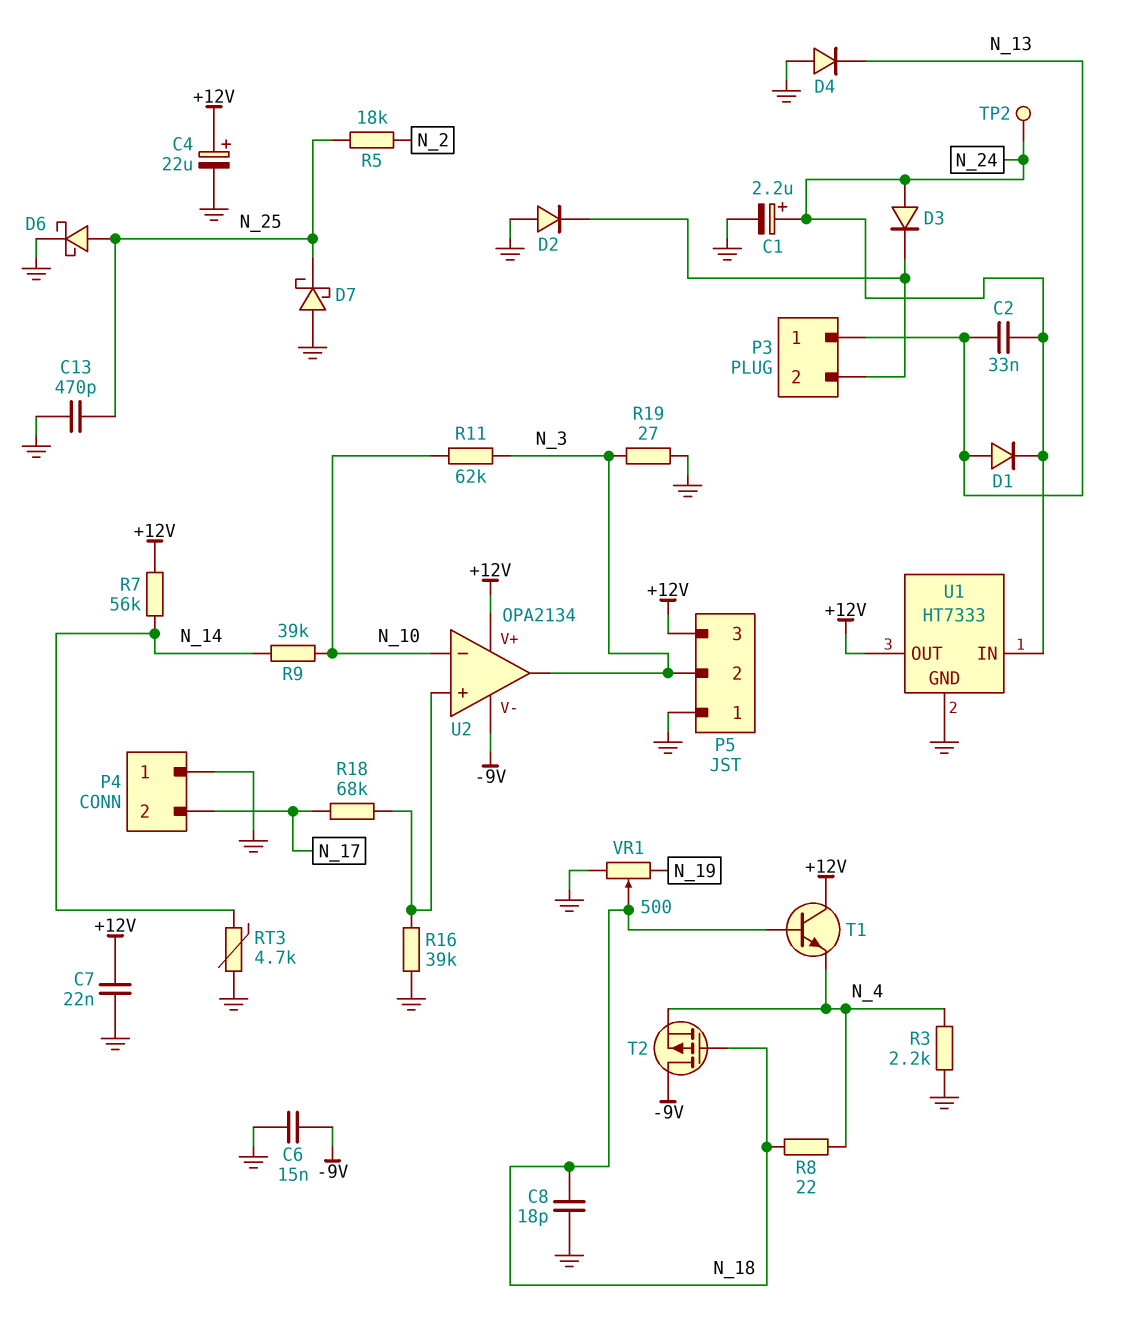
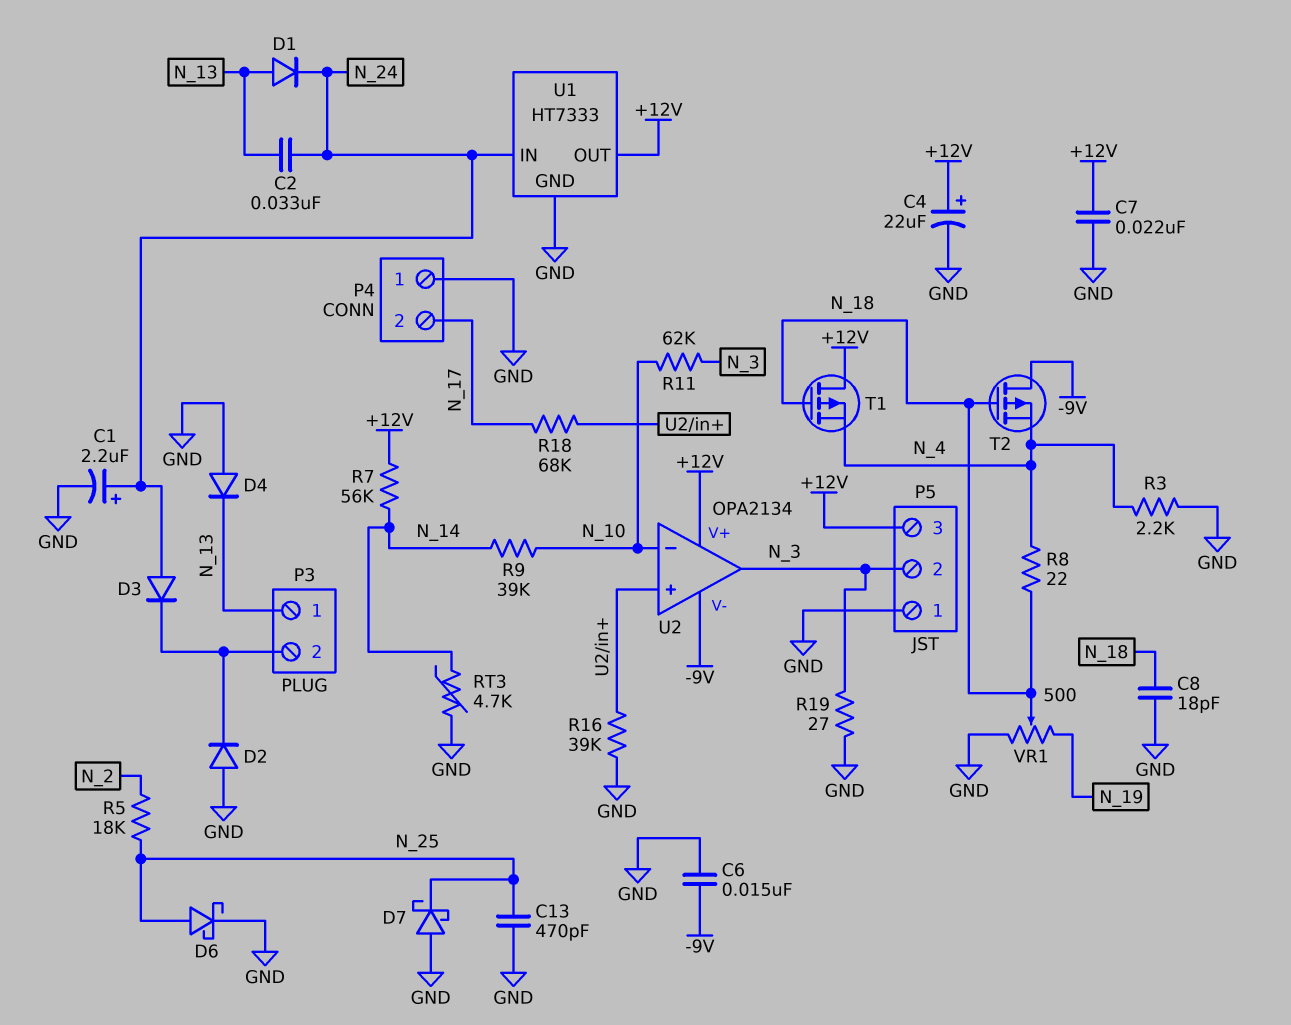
T1: NPN (B N_18, C +12V, E N_4) -> PMOS (G N_18, D +12V, S N_4)
TP2: test point (N_24) -> none

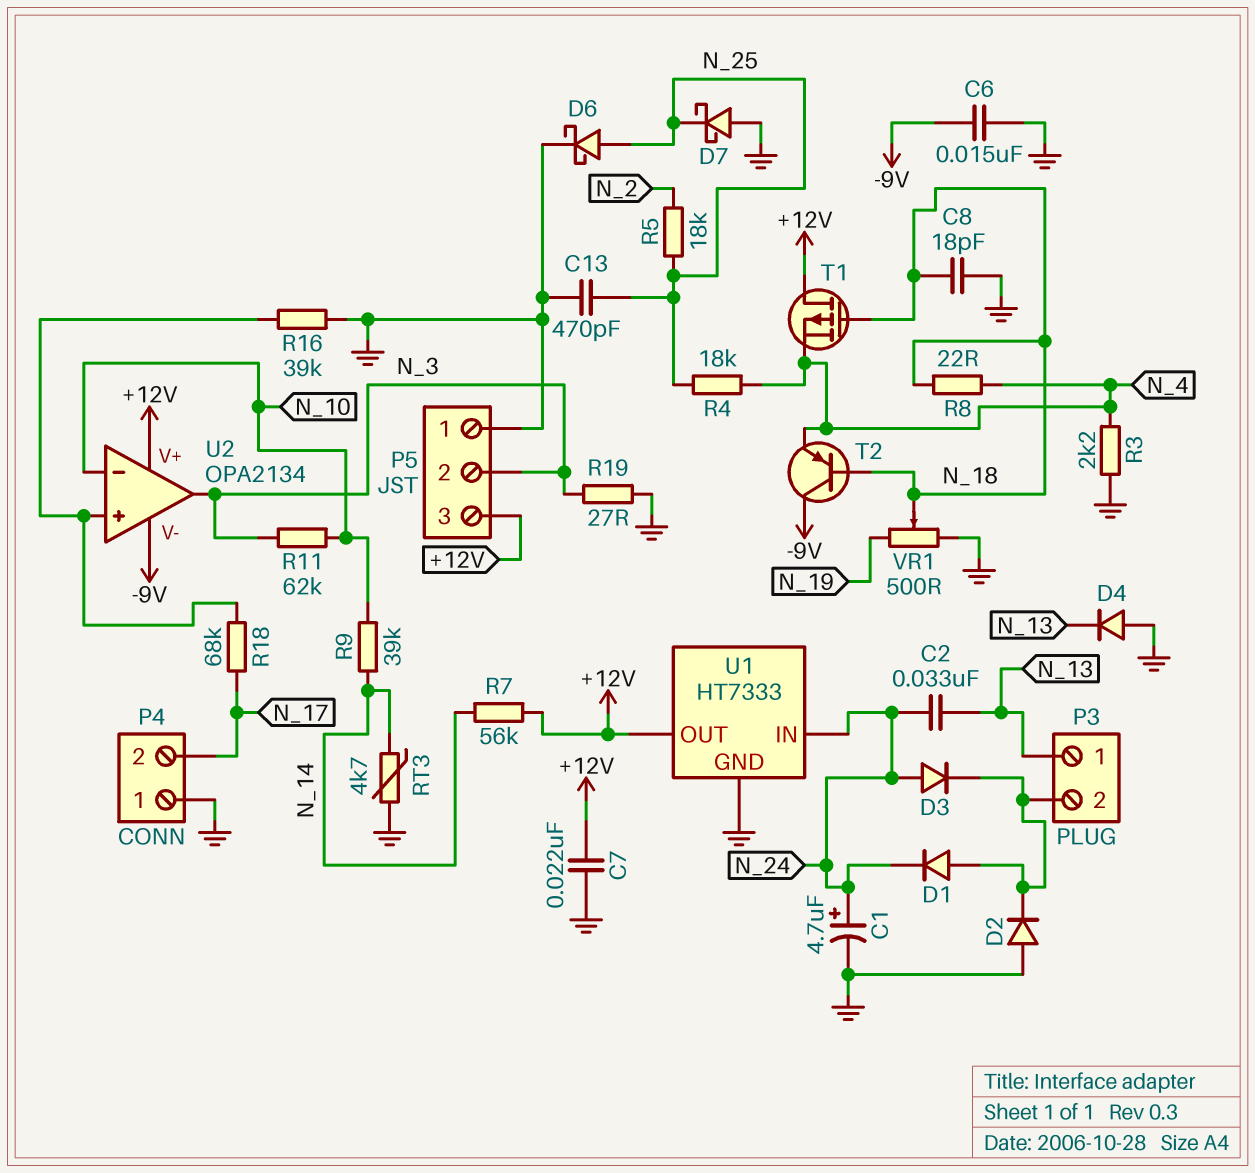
C1: 2.2uF (plus N_24, minus GND) -> 4.7uF (plus N_24, minus GND)
C4: 22uF (plus +12V, minus GND) -> none
D1: diode (A N_13, K N_24) -> diode (A P3/2, K N_24)
R4: none -> 18k (N_4, N_25)
T2: PMOS (G N_18, D -9V, S N_4) -> PNP (B N_18, C -9V, E N_4)

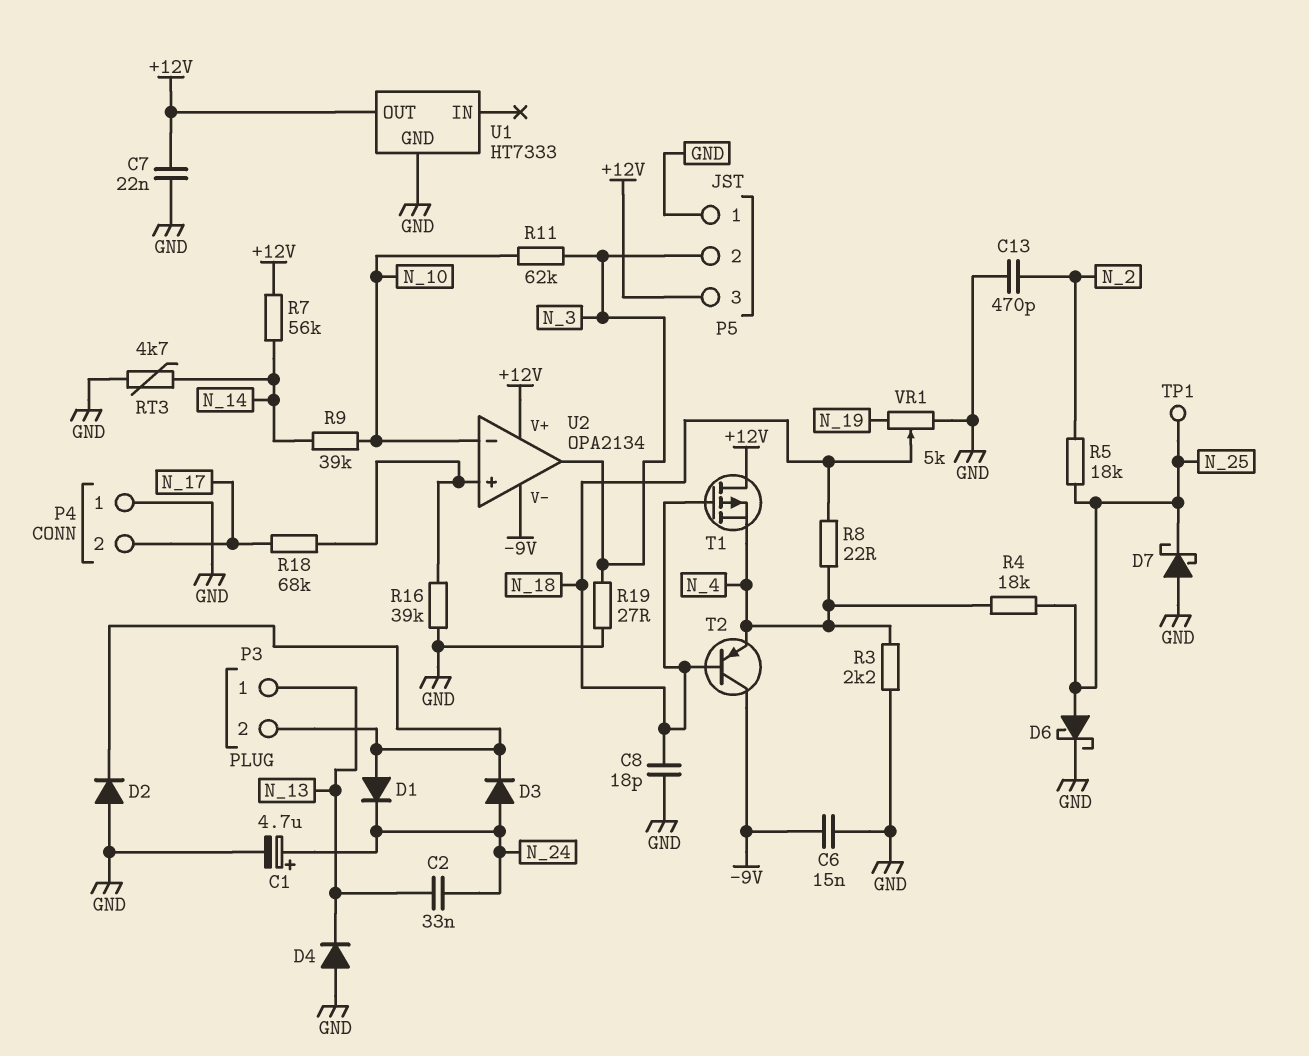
C13: 470pF (GND, N_25) -> 470pF (GND, N_2)
TP1: none -> test point (N_25)
U1 pin IN: N_24 -> none
VR1: 500 (GND, N_19, wiper N_18) -> 5k (GND, N_19, wiper N_18)

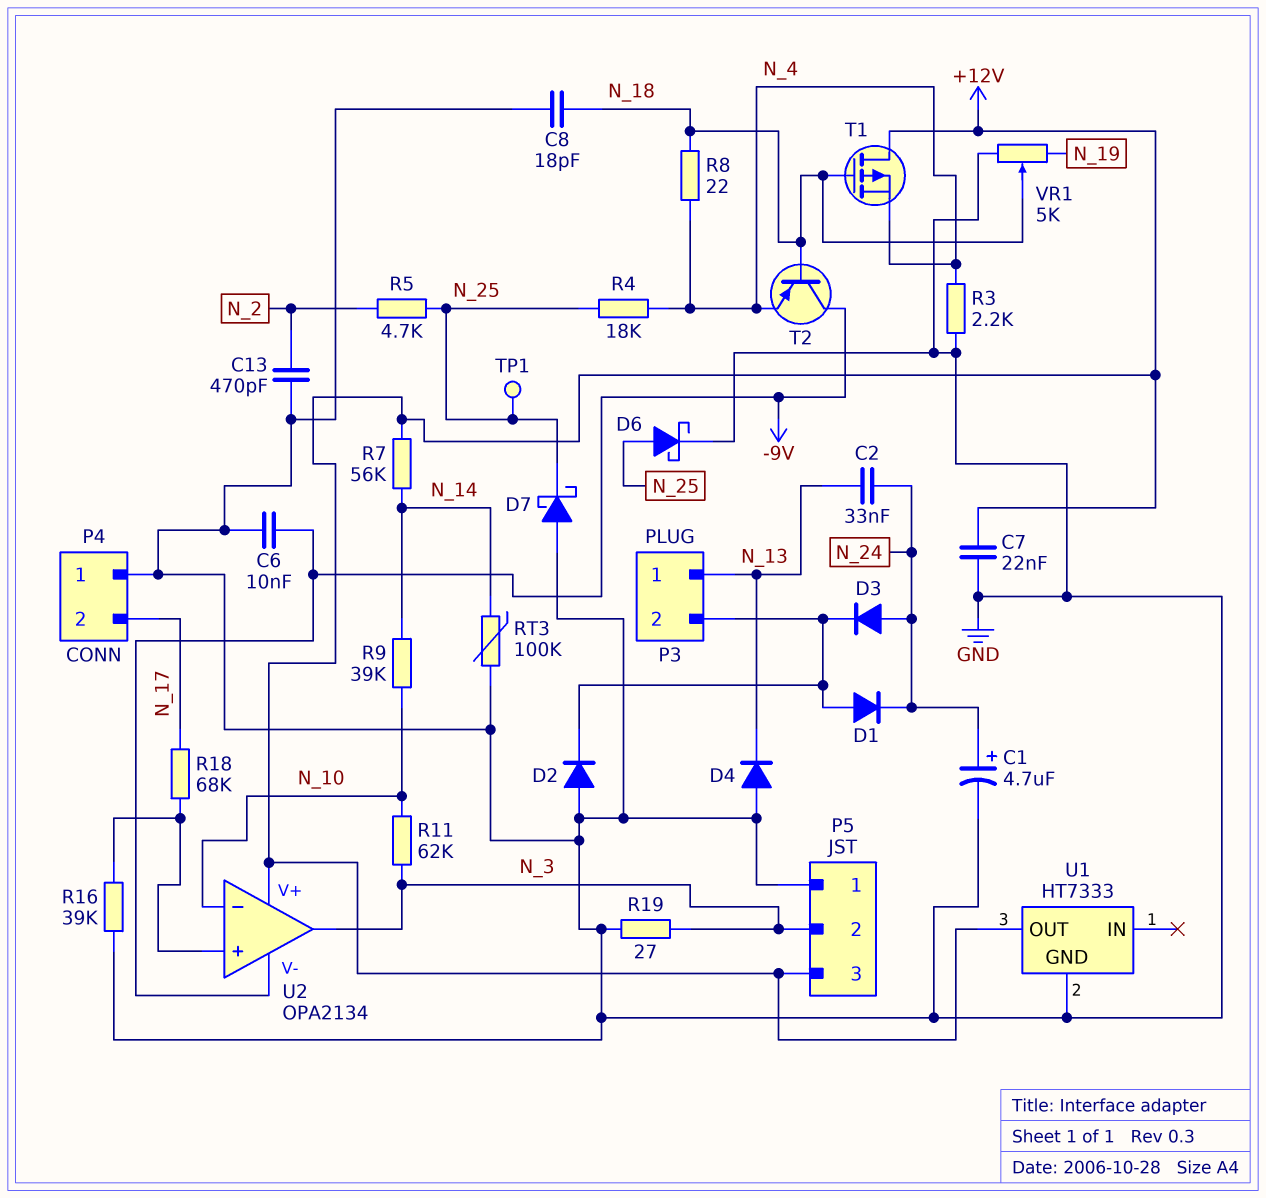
C6: 15nF (-9V, GND) -> 10nF (-9V, GND)
R5: 18k (N_2, N_25) -> 4.7k (N_2, N_25)
RT3: 4.7k (GND, N_14) -> 100k (GND, N_14)

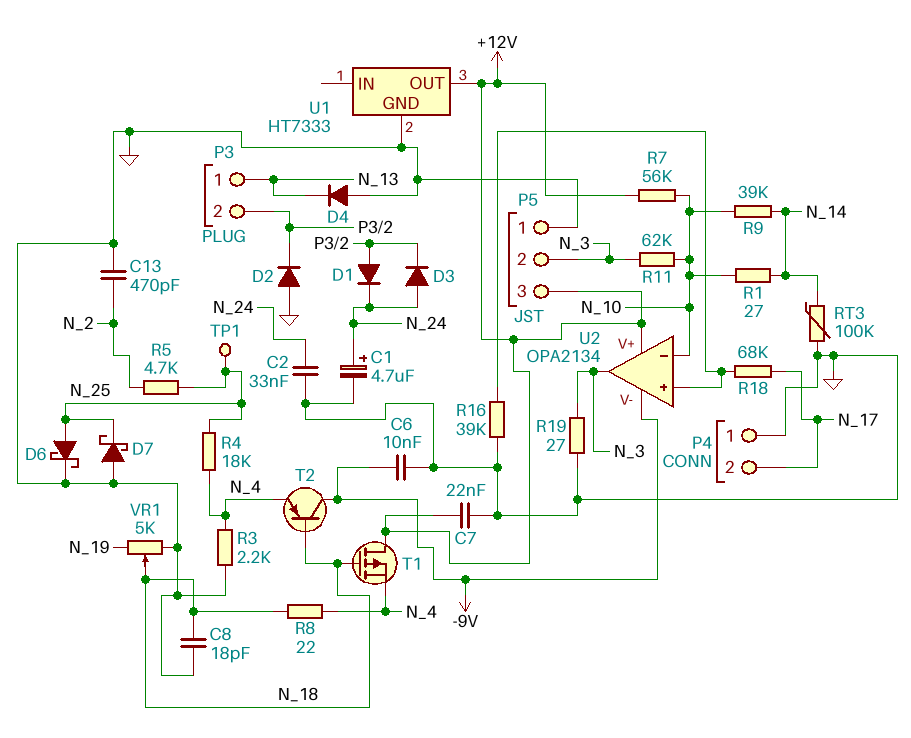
C2: 33nF (N_13, N_24) -> 33nF (GND, N_24)
R1: none -> 27 (N_10, N_14)
R7: 56k (+12V, N_14) -> 56k (+12V, N_10)

